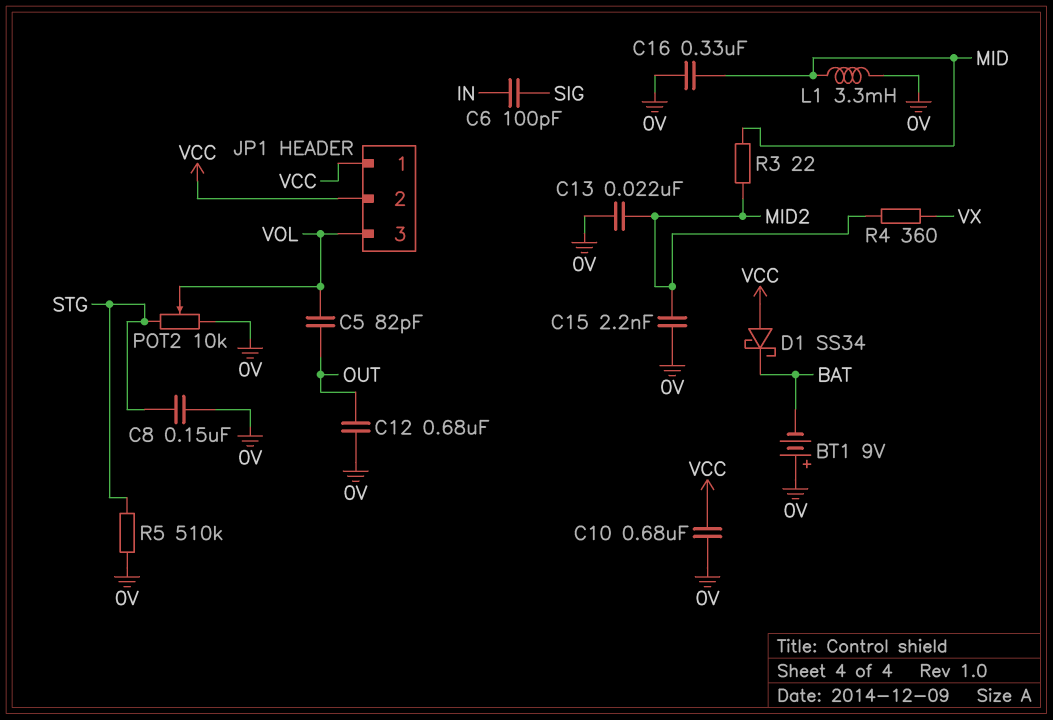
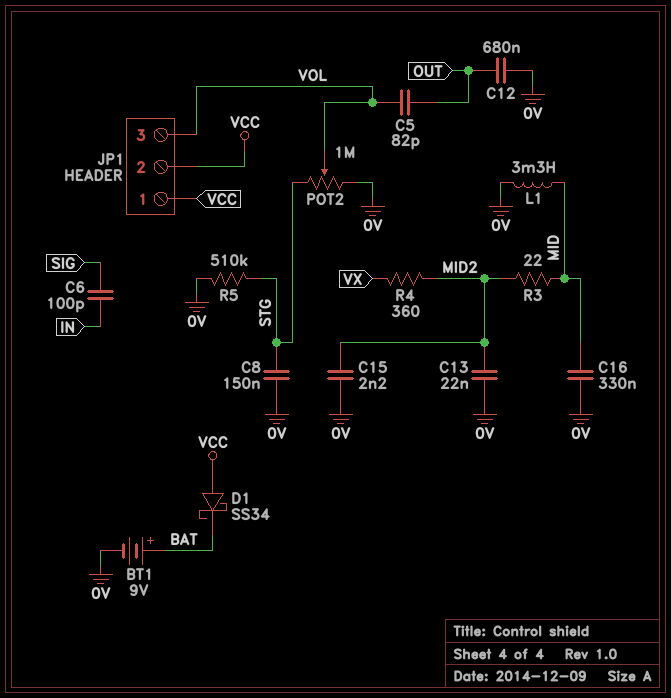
BT1: 9V (plus 0V, minus BAT) -> 9V (plus BAT, minus 0V)
C10: 680nF (0V, VCC) -> none
POT2: 10k (0V, STG, wiper VOL) -> 1M (0V, STG, wiper VOL)

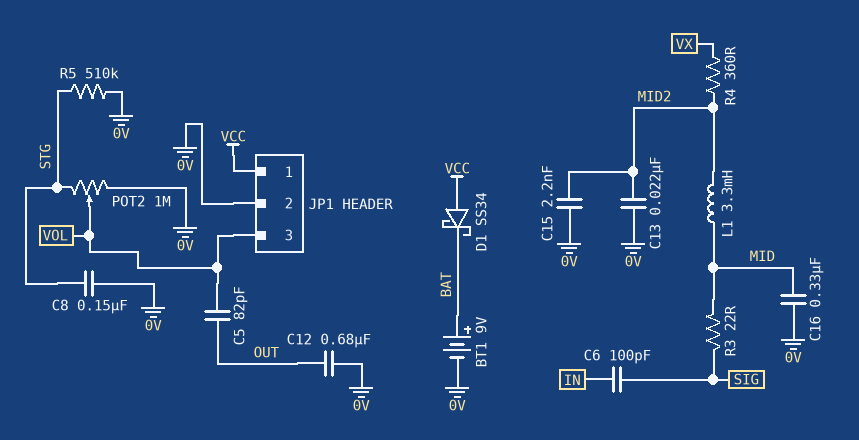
JP1 pin 2: VCC -> 0V
L1: 3.3mH (0V, MID) -> 3.3mH (MID, MID2)
R3: 22 (MID, MID2) -> 22 (MID, SIG)

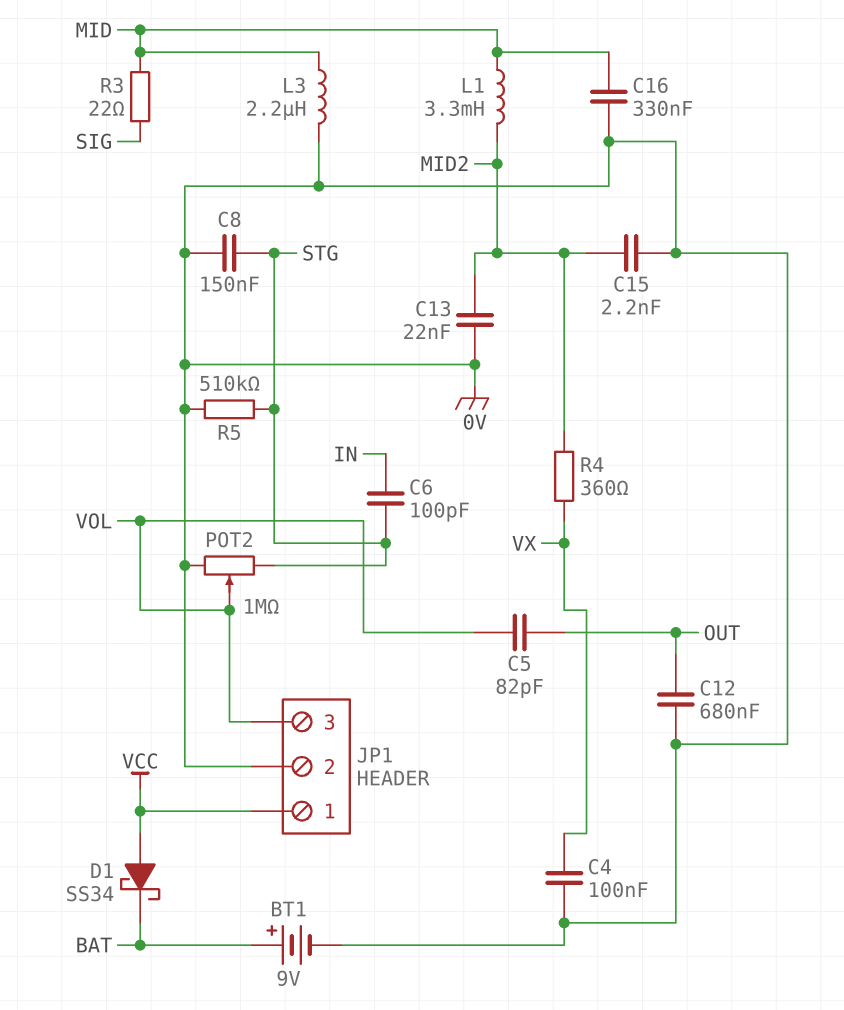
C4: none -> 100nF (0V, VX)
C6: 100pF (IN, SIG) -> 100pF (IN, STG)
L3: none -> 2.2uH (0V, MID)

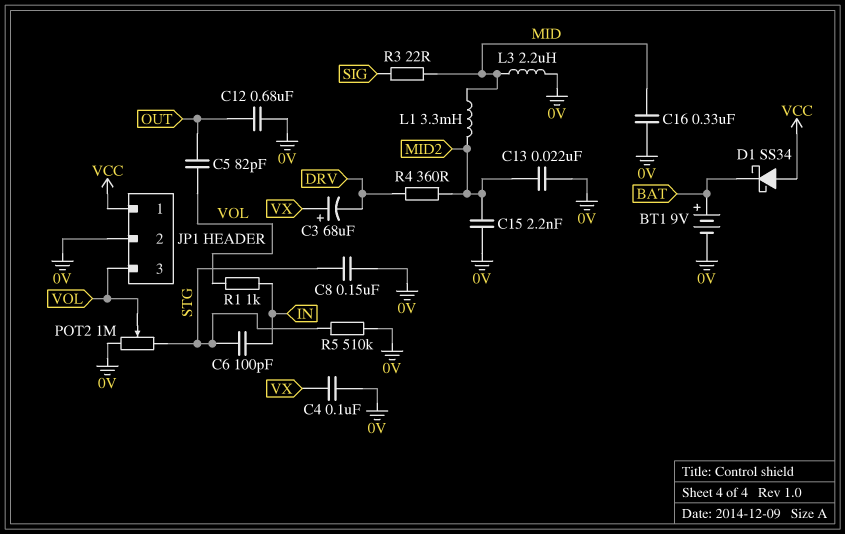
C3: none -> 68uF (plus VX, minus DRV)
R1: none -> 1k (IN, VOL)
R4: 360 (MID2, VX) -> 360 (DRV, MID2)

